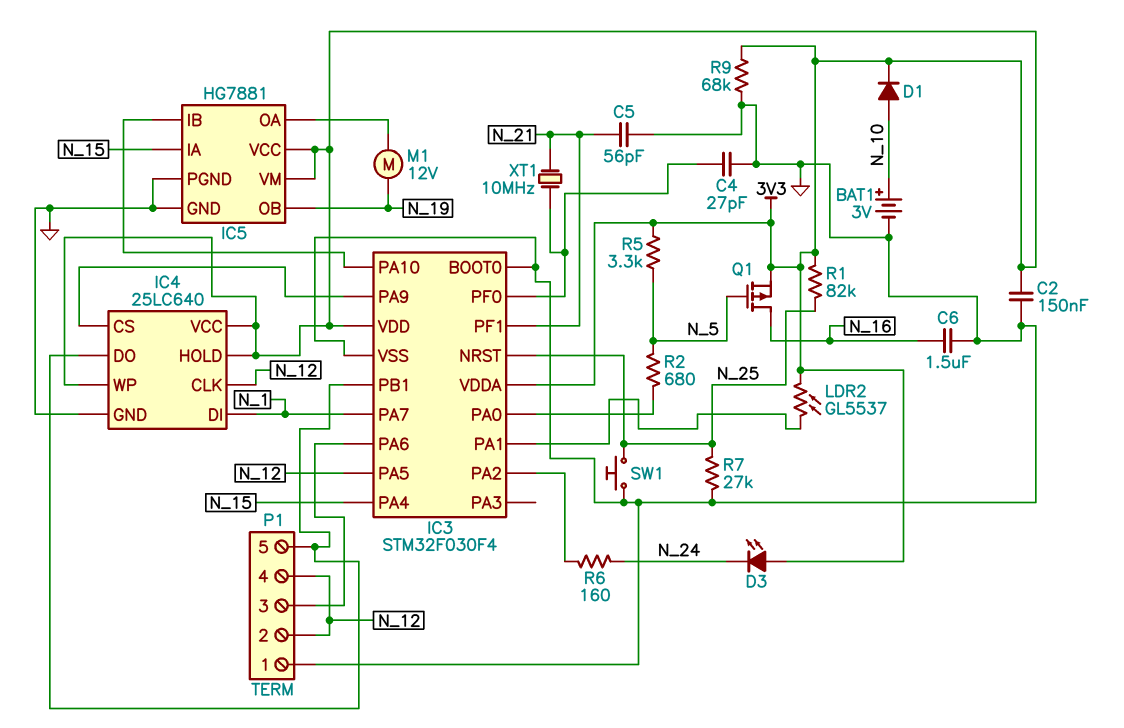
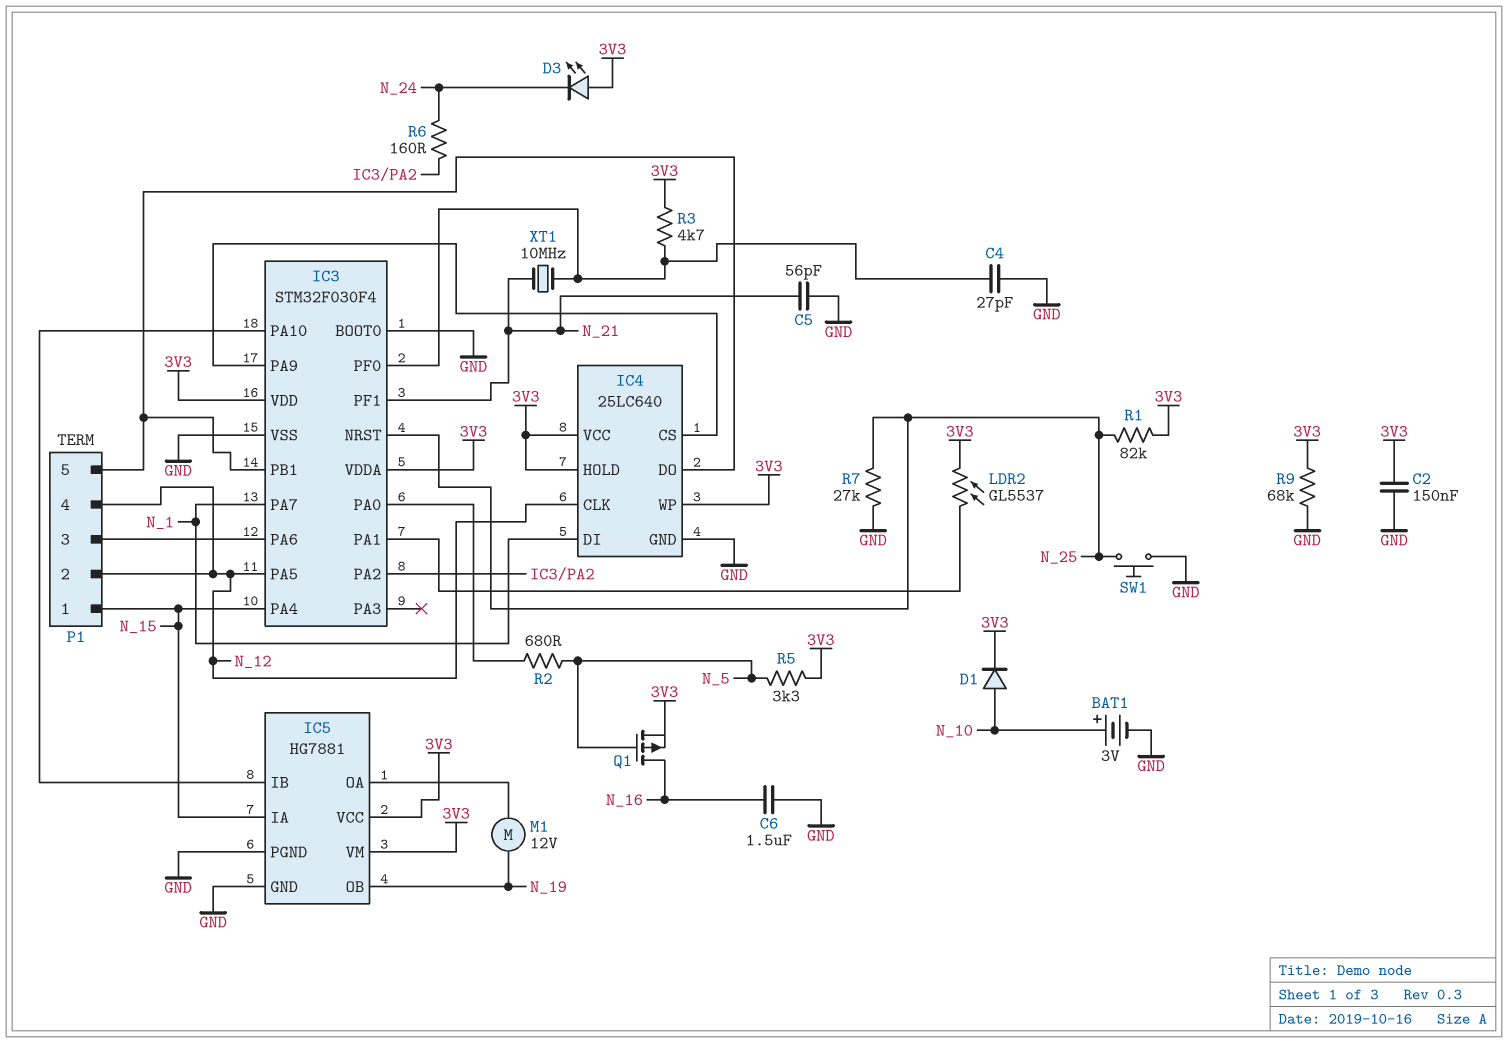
P1 pin 1: GND -> N_15
R3: none -> 4.7k (3V3, IC3/PF0)

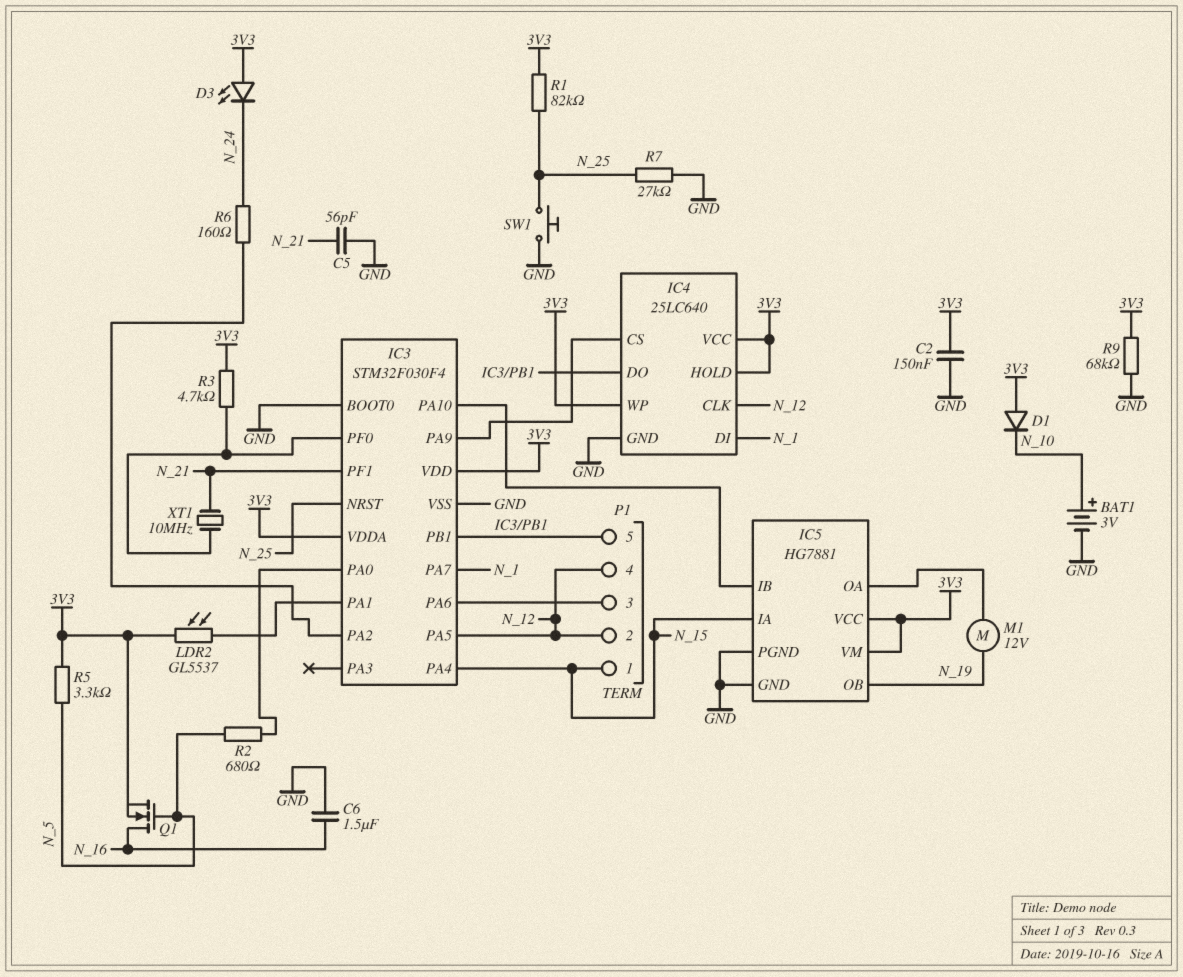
C4: 27pF (GND, IC3/PF0) -> none
D1: diode (A N_10, K 3V3) -> diode (A 3V3, K N_10)
Q1: PMOS (G N_5, D N_16, S 3V3) -> NMOS (G N_5, D N_16, S 3V3)

